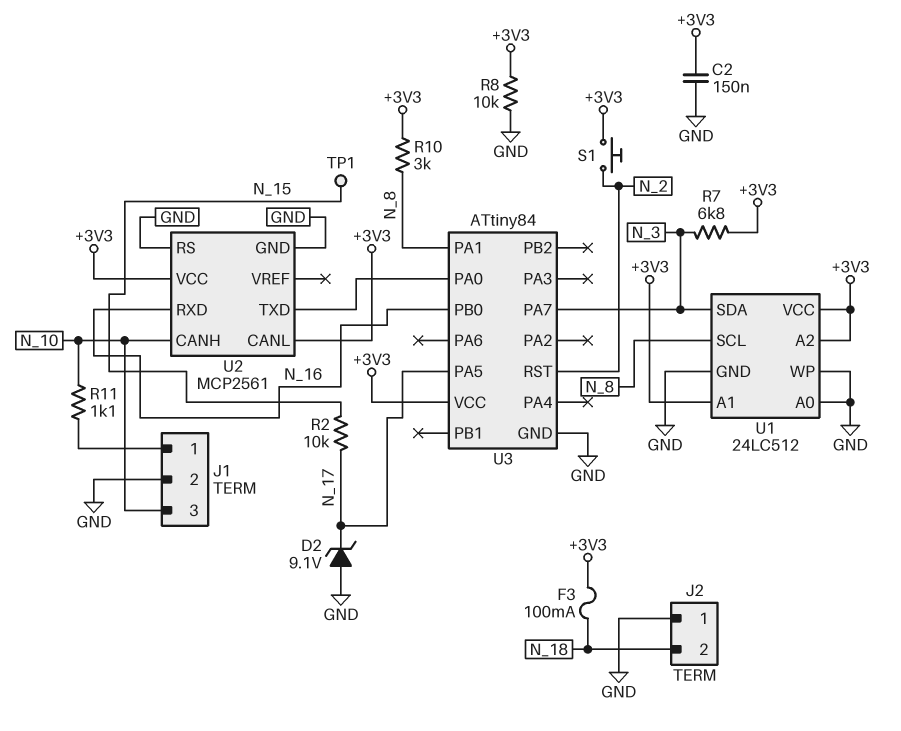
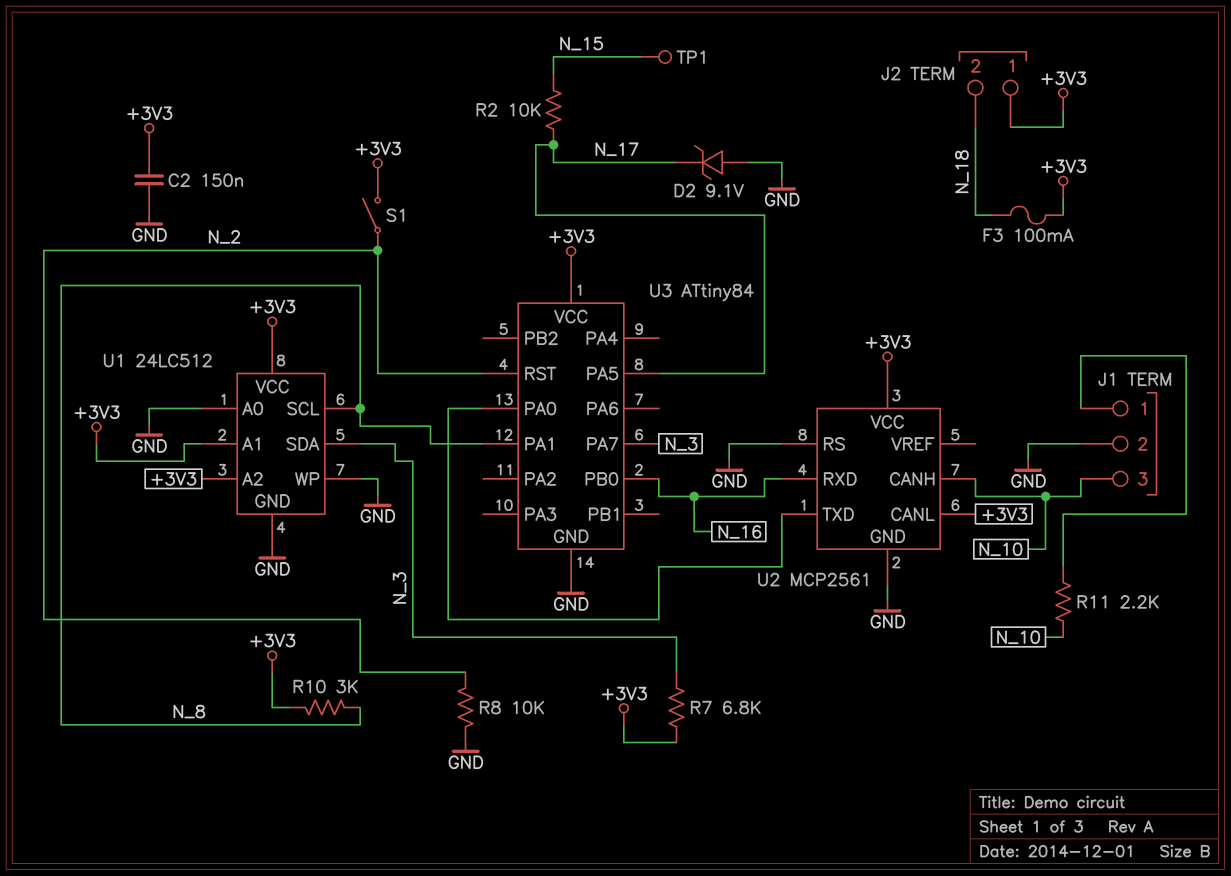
J2 pin 1: GND -> +3V3
R8: 10k (+3V3, GND) -> 10k (GND, N_2)
R11: 1.1k (J1/1, N_10) -> 2.2k (J1/1, N_10)
S1: button (+3V3, N_2) -> switch (+3V3, N_2)

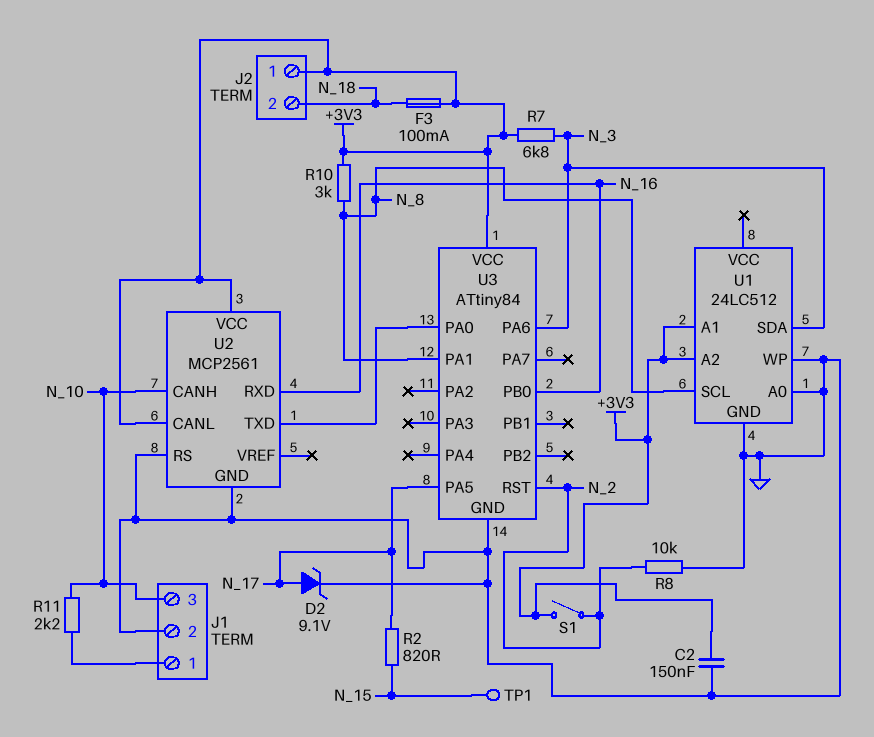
D2: zener 9.1V (A GND, K N_17) -> zener 9.1V (A N_17, K GND)
R2: 10k (N_15, N_17) -> 820 (N_15, N_17)
U1 pin VCC: +3V3 -> none
U3 pin PA6: none -> N_3
U3 pin PA7: N_3 -> none

